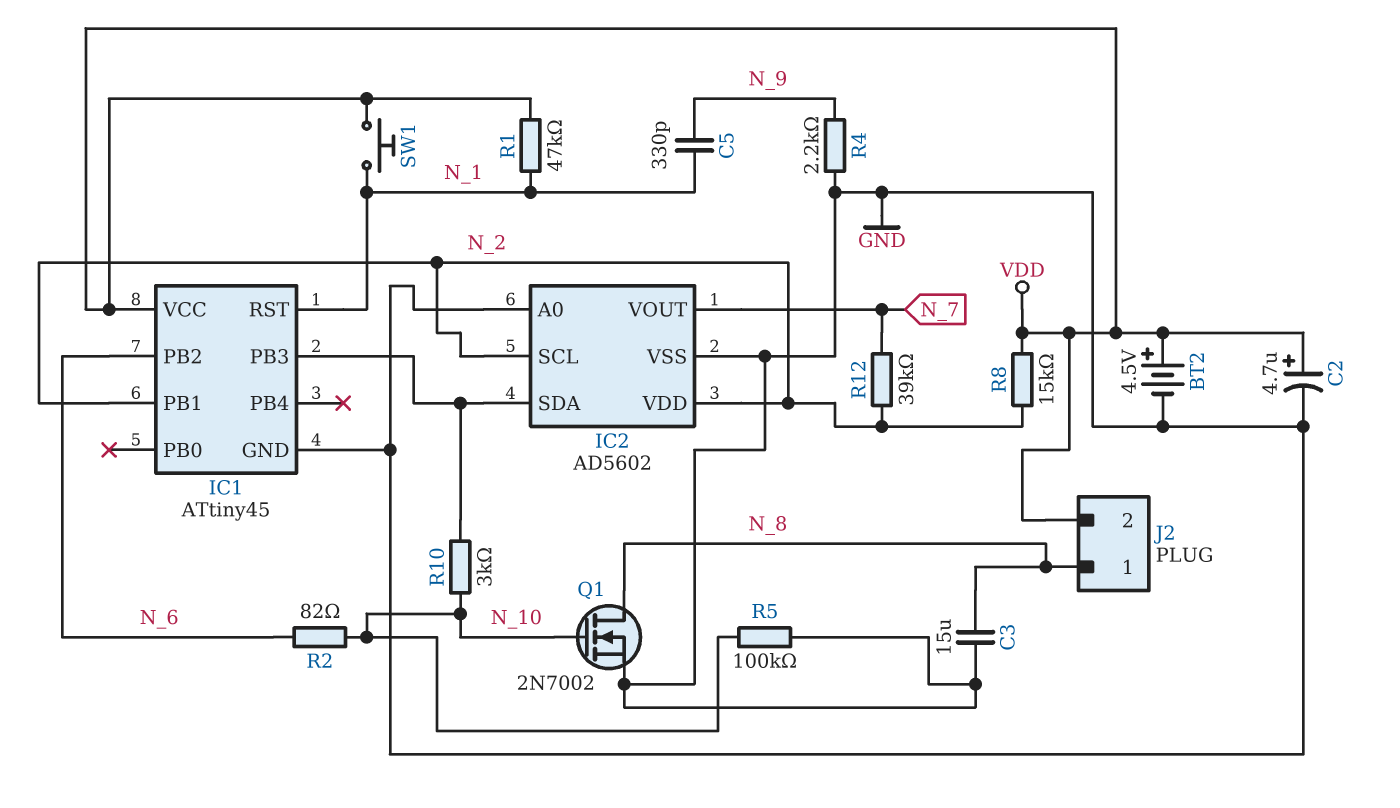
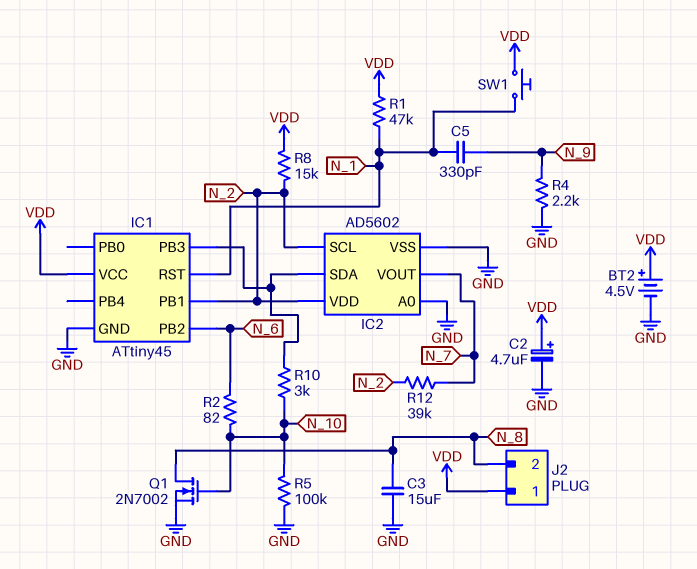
J2 pin 1: N_8 -> VDD
J2 pin 2: VDD -> N_8

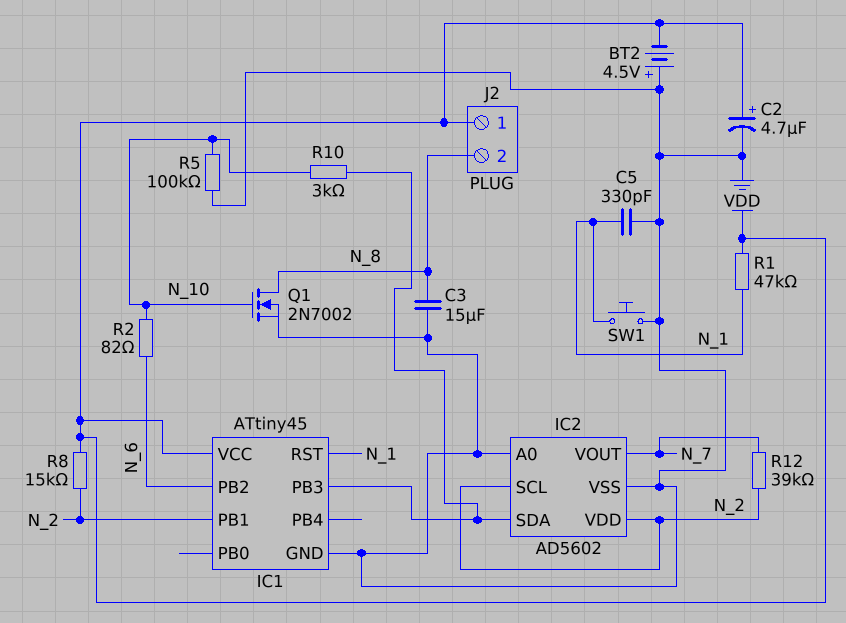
BT2: 4.5V (plus VDD, minus GND) -> 4.5V (plus GND, minus VDD)
C5: 330pF (N_1, N_9) -> 330pF (GND, N_1)
R4: 2.2k (GND, N_9) -> none
SW1: button (N_1, VDD) -> button (GND, N_1)

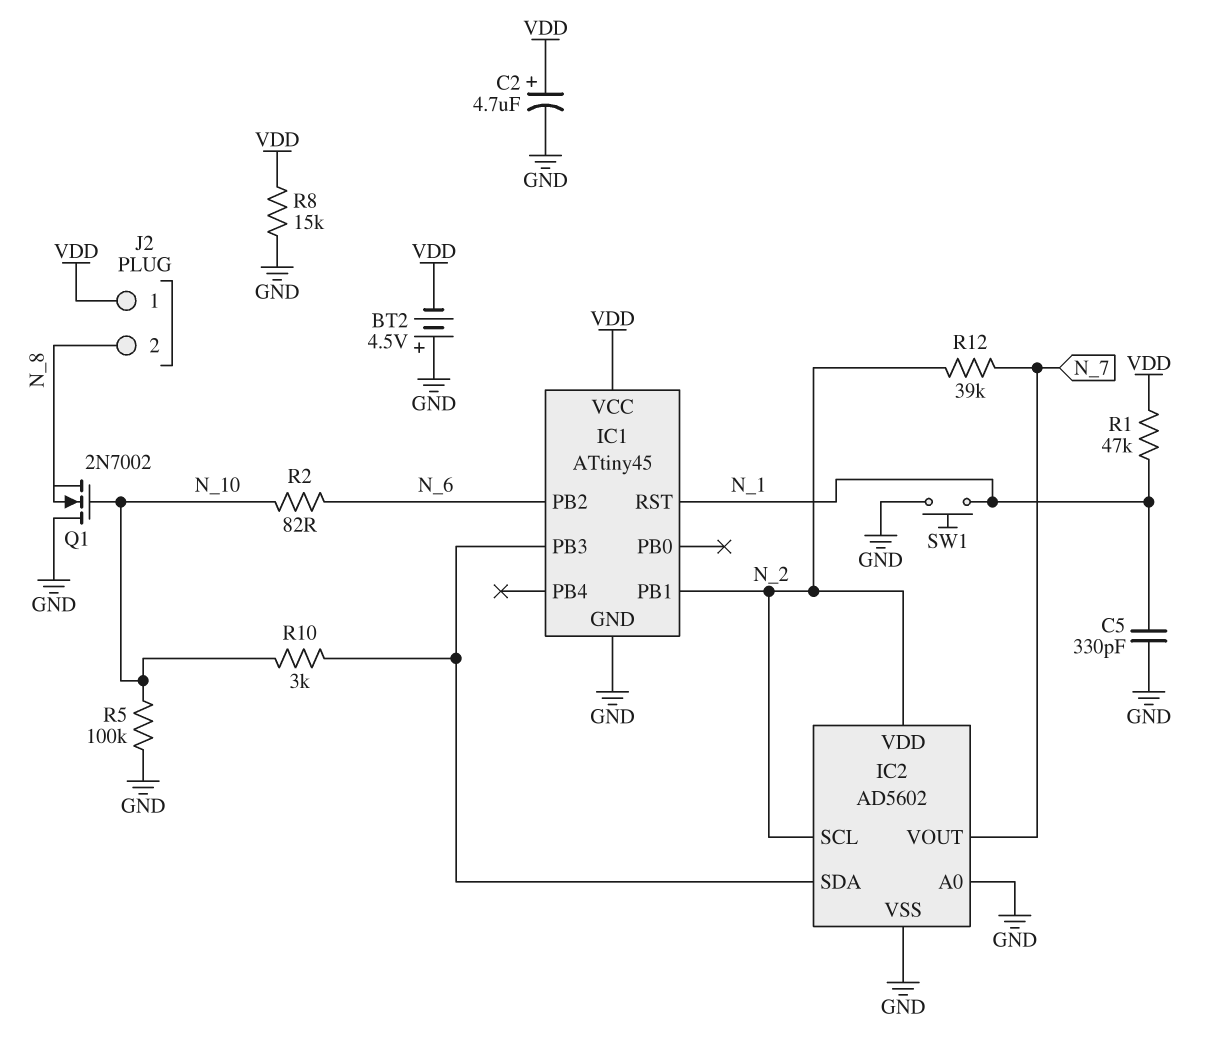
C3: 15uF (GND, N_8) -> none
Q1: NMOS 2N7002 (G N_10, D N_8, S GND) -> NMOS 2N7002 (G N_10, D GND, S N_8)
R8: 15k (N_2, VDD) -> 15k (GND, VDD)

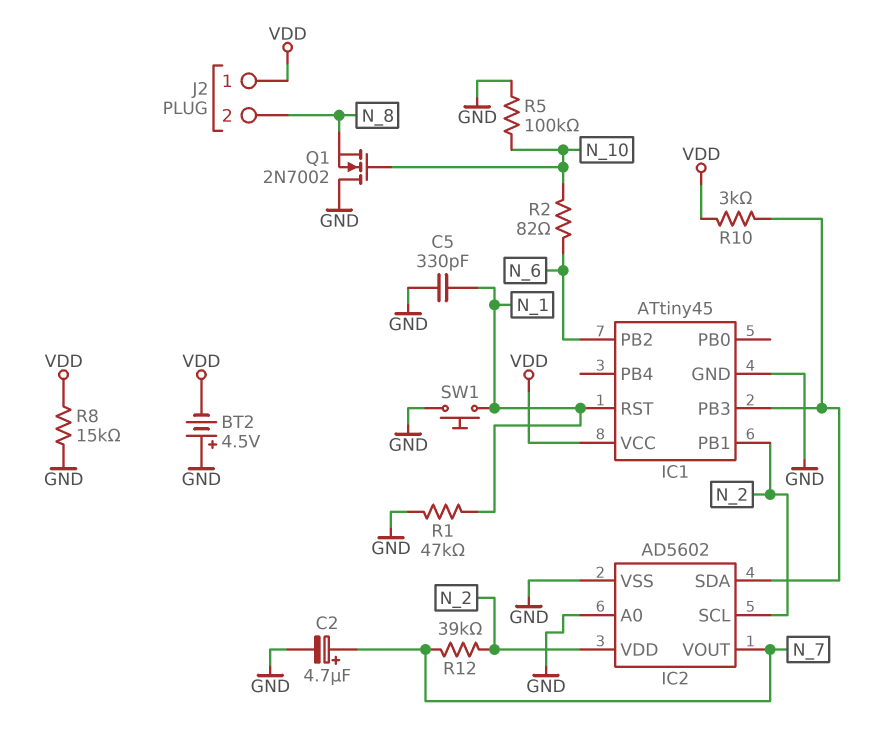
C2: 4.7uF (plus VDD, minus GND) -> 4.7uF (plus N_7, minus GND)
R1: 47k (N_1, VDD) -> 47k (GND, N_1)
R10: 3k (IC1/PB3, N_10) -> 3k (IC1/PB3, VDD)

